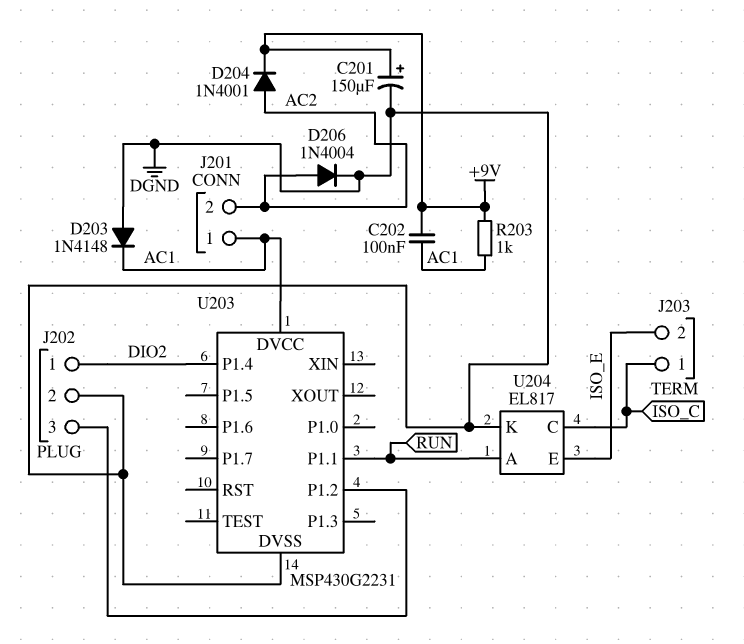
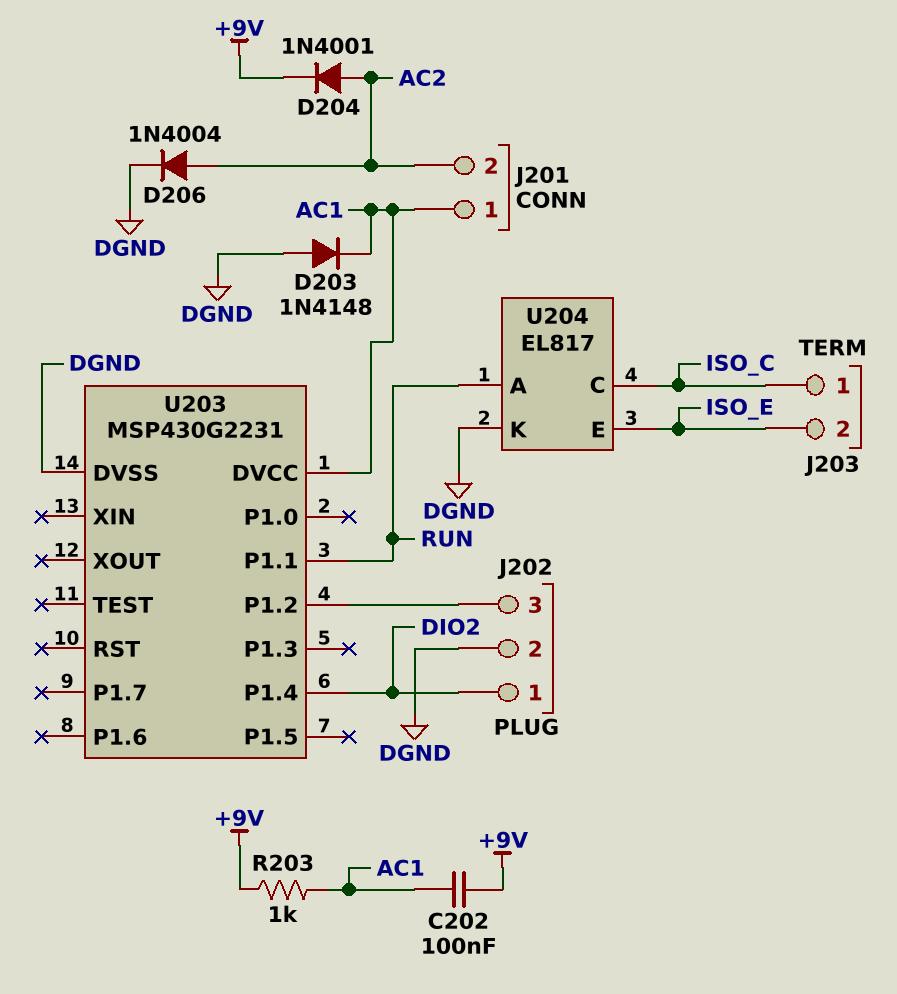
C201: 150uF (plus +9V, minus DGND) -> none

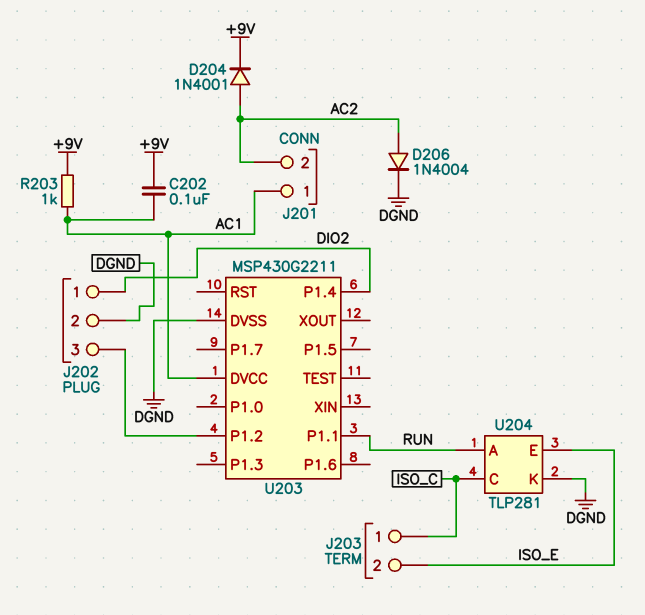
D203: diode 1N4148 (A DGND, K AC1) -> none
U203: MSP430G2231 -> MSP430G2211
U204: EL817 -> TLP281

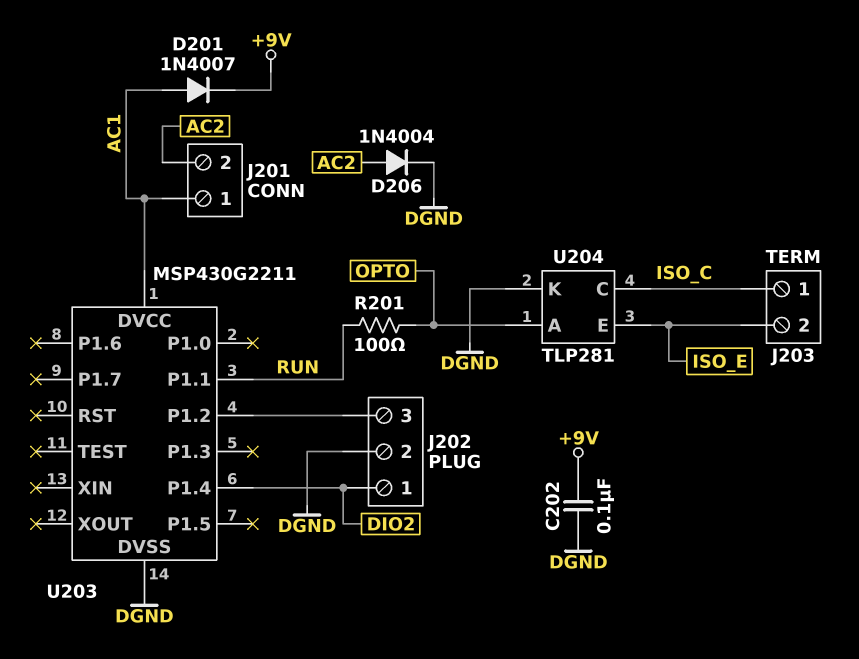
C202: 100nF (+9V, AC1) -> 100nF (+9V, DGND)
D201: none -> diode 1N4007 (A AC1, K +9V)
D204: diode 1N4001 (A AC2, K +9V) -> none
R201: none -> 100 (OPTO, RUN)
R203: 1k (+9V, AC1) -> none
U204 pin A: RUN -> OPTO

